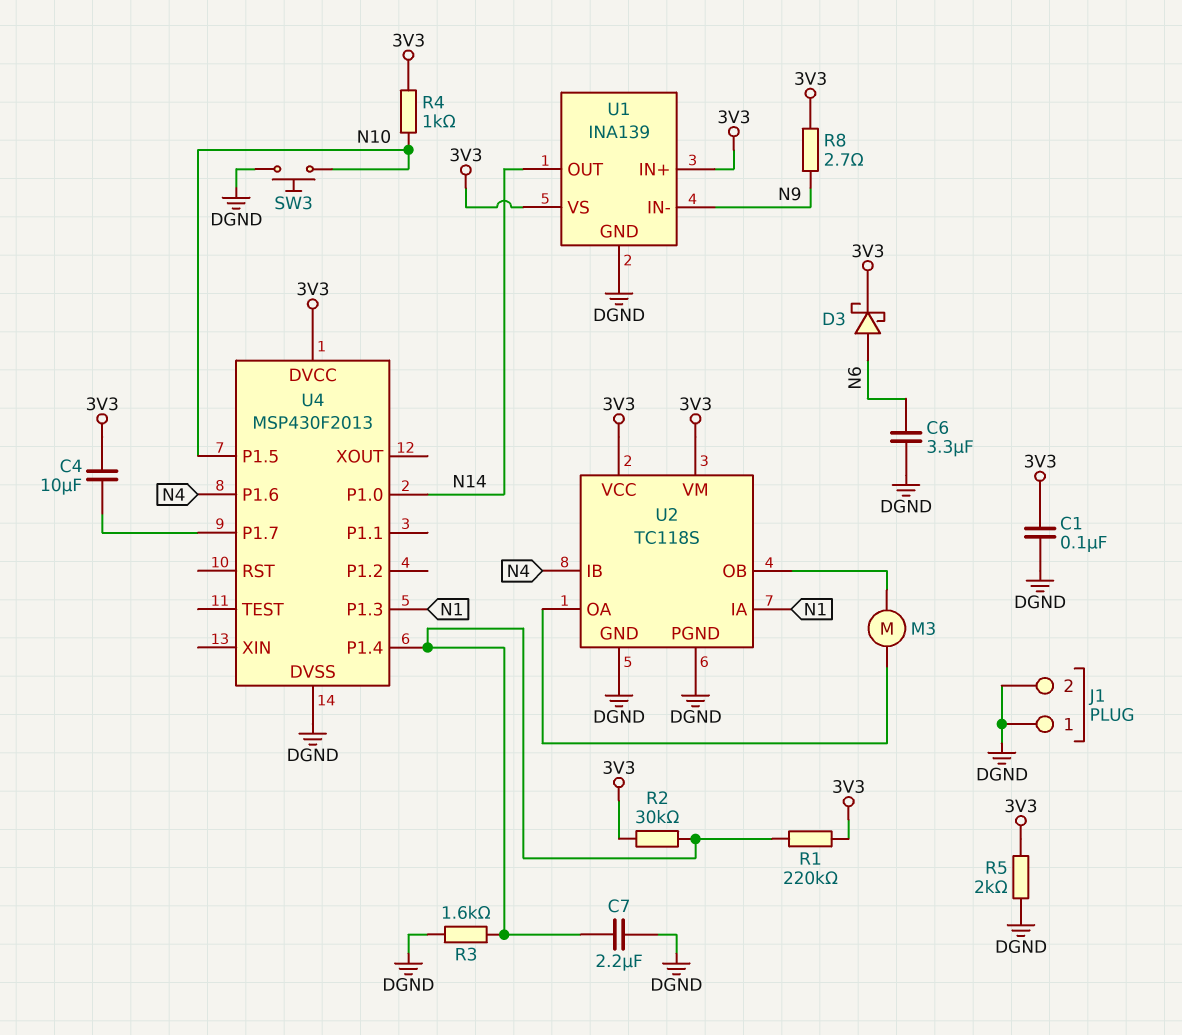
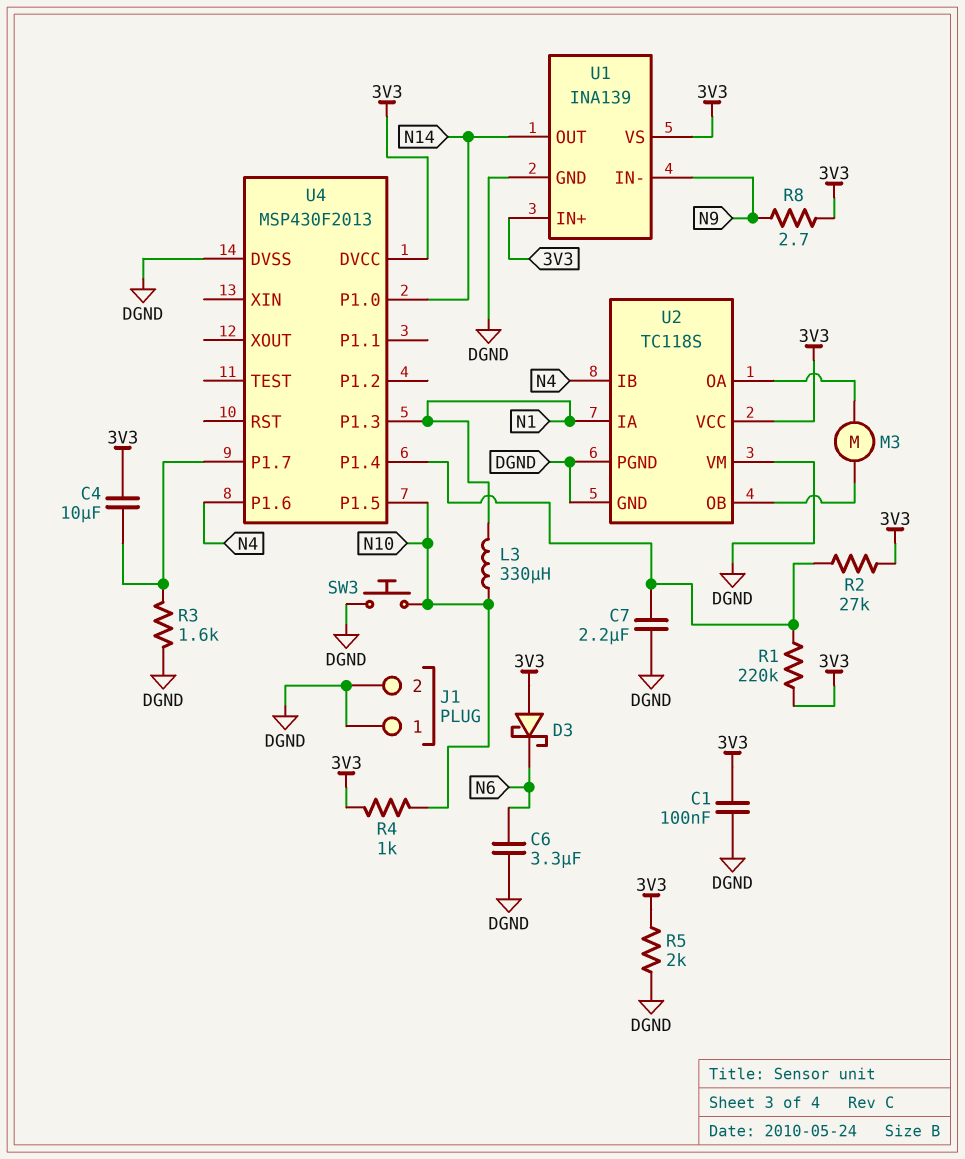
D3: schottky (A N6, K 3V3) -> schottky (A 3V3, K N6)
L3: none -> 330uH (N1, N10)
R2: 30k (3V3, U4/P1.4) -> 27k (3V3, U4/P1.4)
R3: 1.6k (DGND, U4/P1.4) -> 1.6k (DGND, U4/P1.7)
U2 pin VM: 3V3 -> DGND

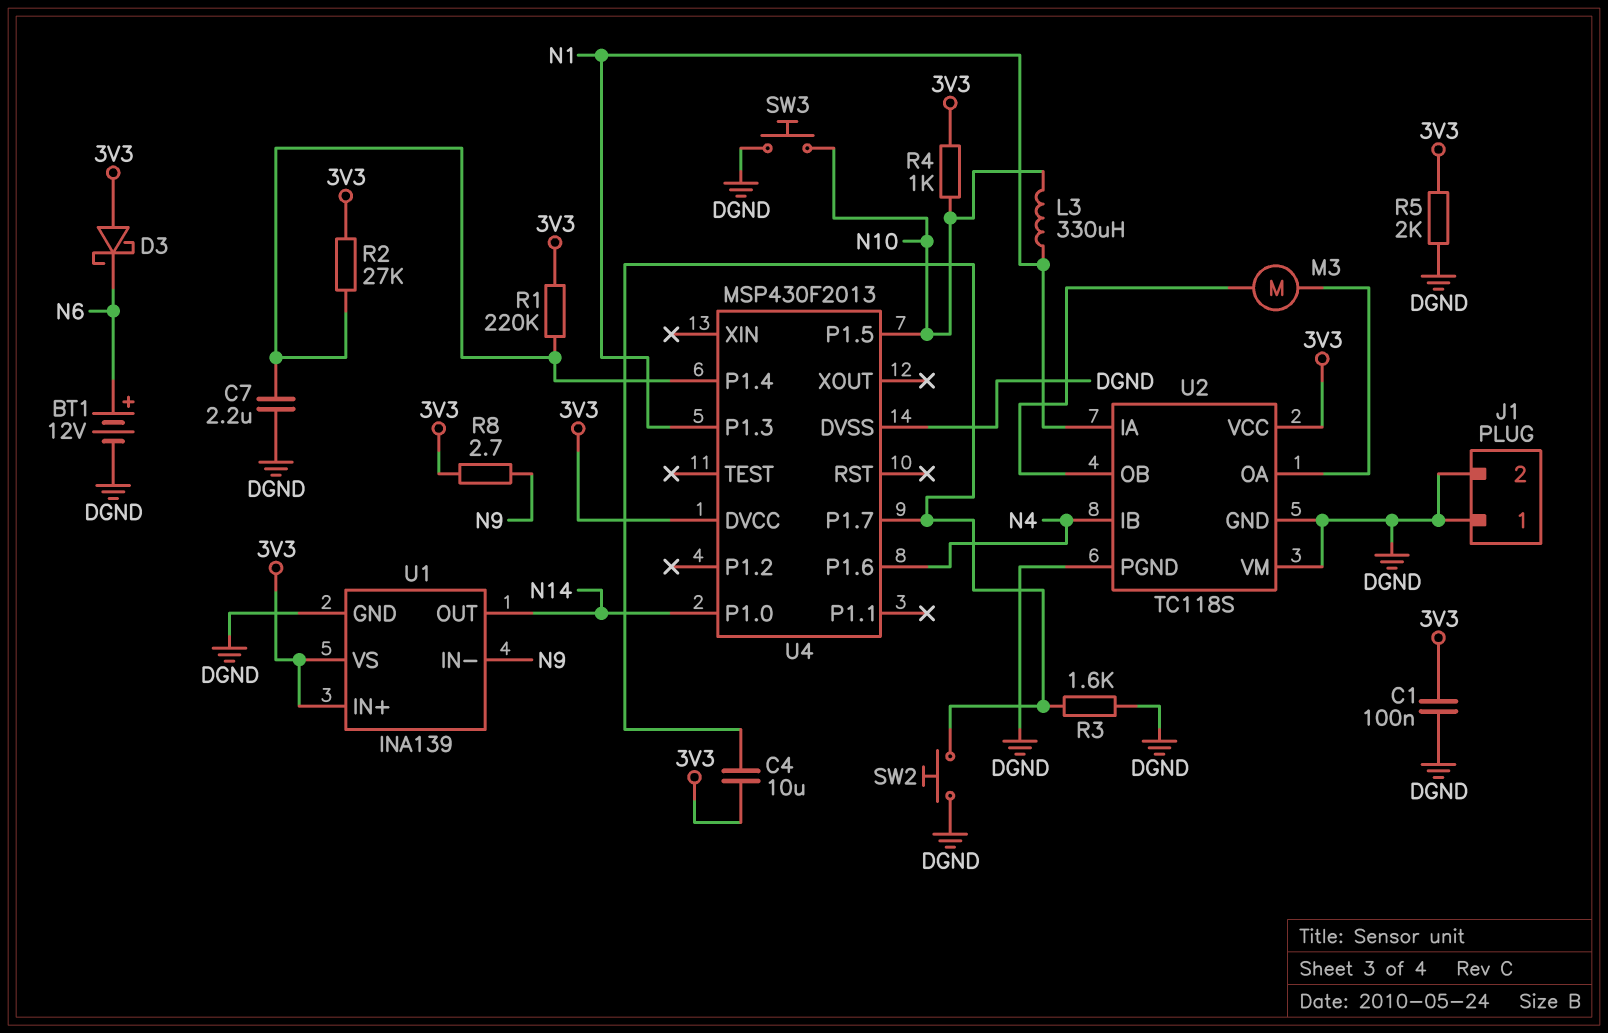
BT1: none -> 12V (plus N6, minus DGND)
C6: 3.3uF (DGND, N6) -> none
SW2: none -> button (DGND, U4/P1.7)

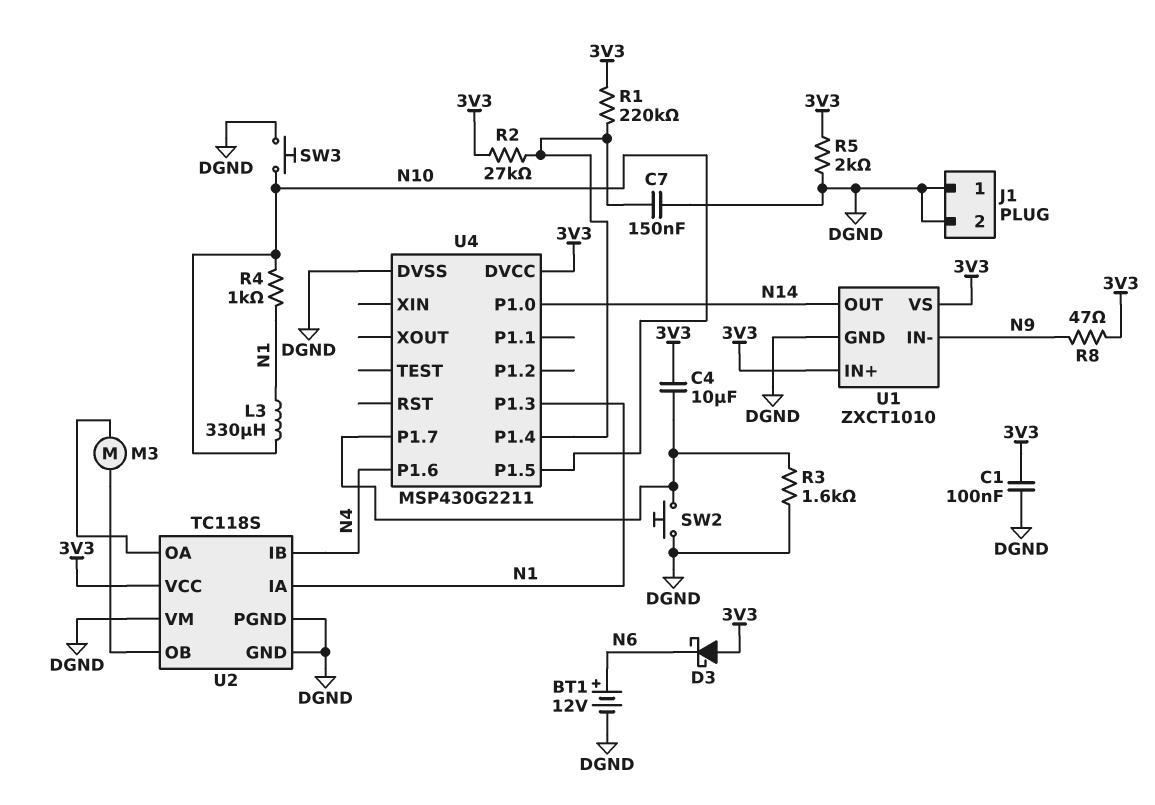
C7: 2.2uF (DGND, U4/P1.4) -> 150nF (DGND, U4/P1.4)
R4: 1k (3V3, N10) -> 1k (N1, N10)
R8: 2.7 (3V3, N9) -> 47 (3V3, N9)
U1: INA139 -> ZXCT1010
U4: MSP430F2013 -> MSP430G2211

